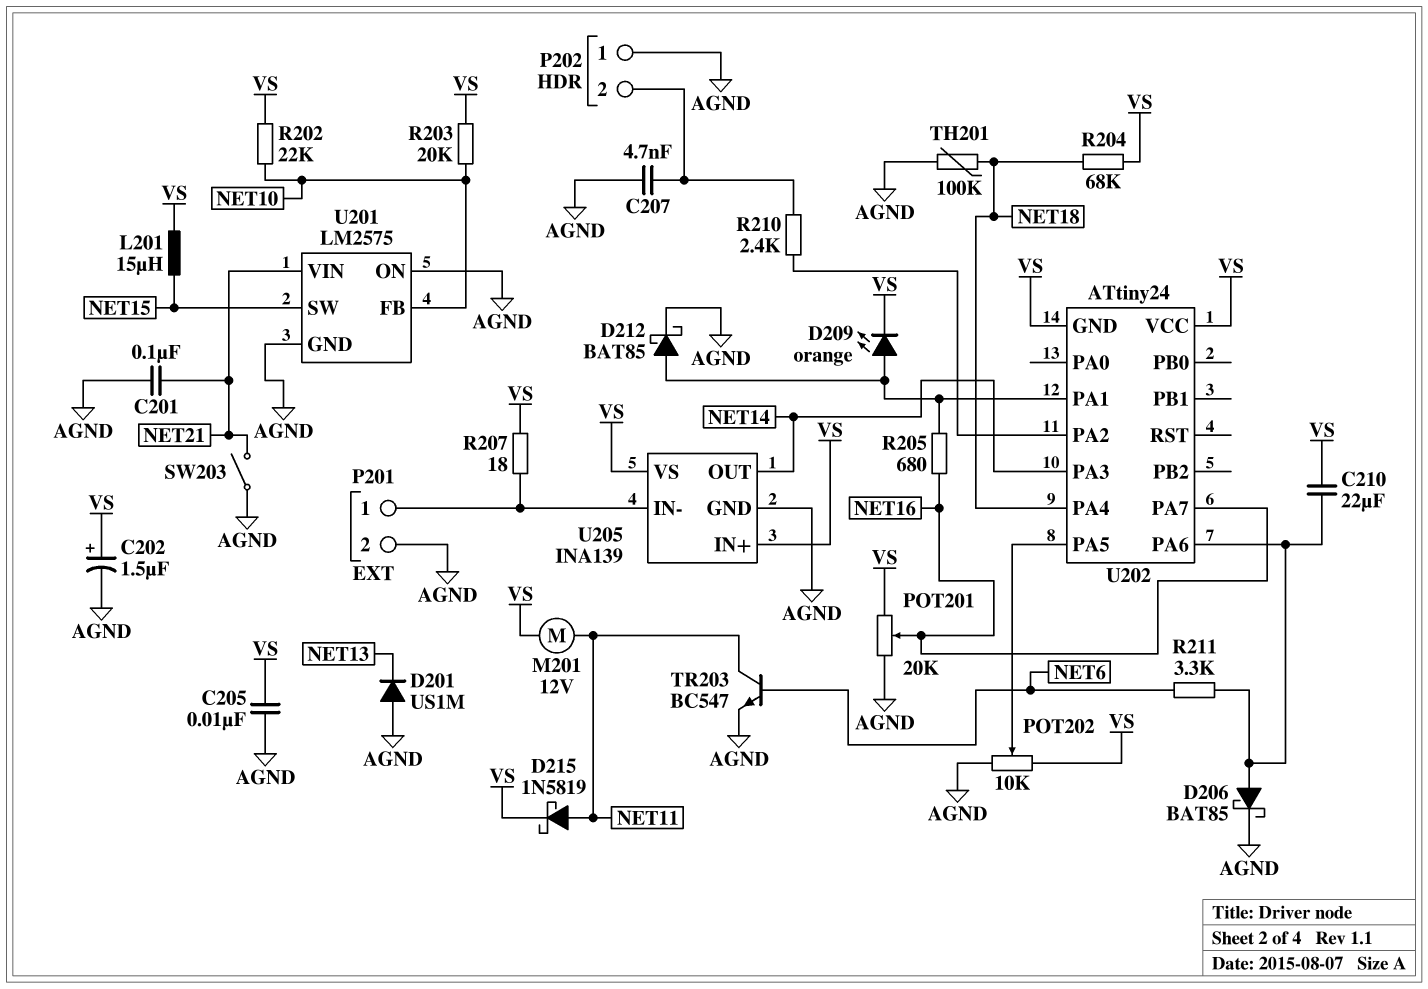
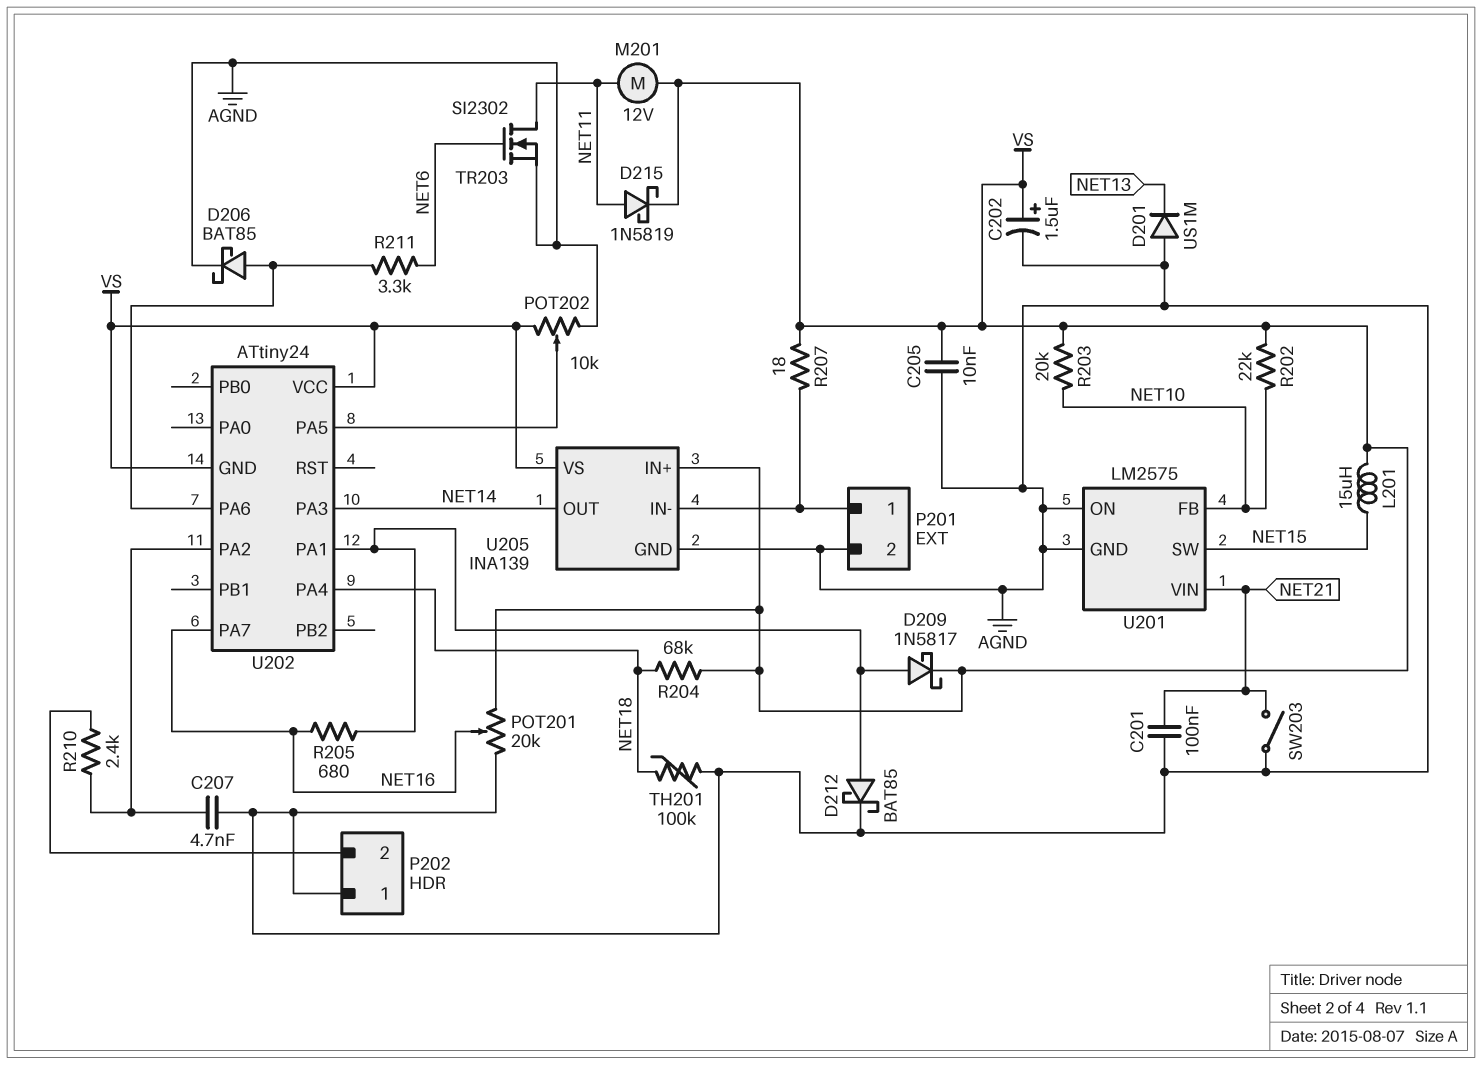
C207: 4.7nF (AGND, P202/2) -> 4.7nF (AGND, U202/PA2)
C210: 22uF (U202/PA6, VS) -> none
D209: LED orange (A U202/PA1, K VS) -> schottky 1N5817 (A U202/PA1, K VS)
TR203: NPN BC547 (B NET6, C NET11, E AGND) -> NMOS SI2302 (G NET6, D NET11, S AGND)

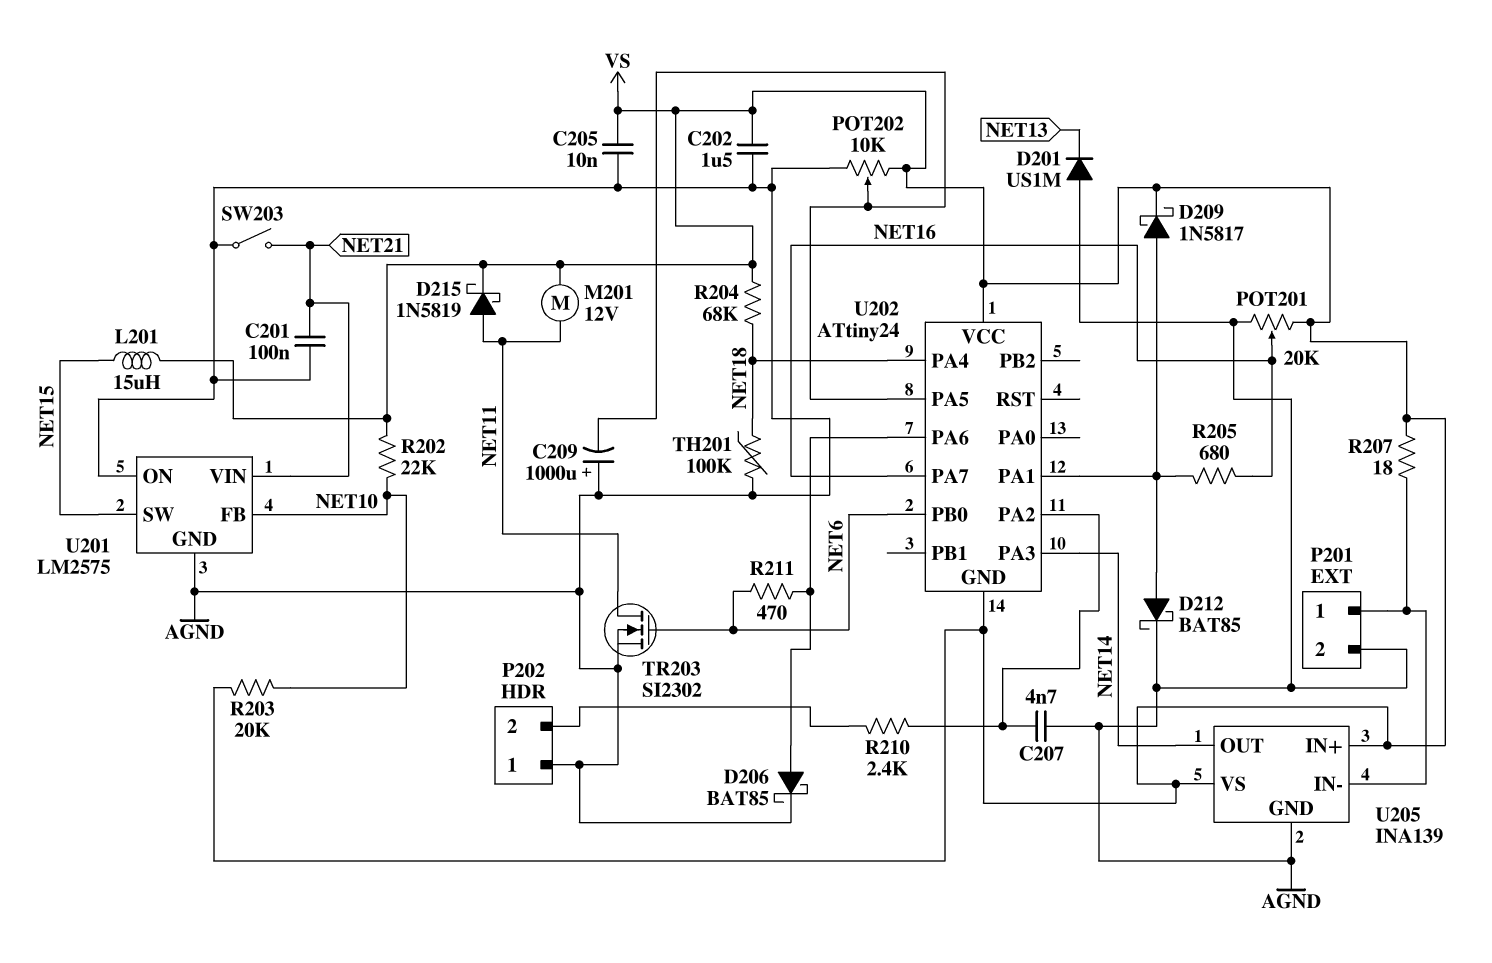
C202: 1.5uF (plus VS, minus AGND) -> 1.5uF (AGND, VS)
C209: none -> 1000uF (plus AGND, minus U202/PA5)
R211: 3.3k (NET6, U202/PA6) -> 470 (NET6, U202/PA6)
U202 pin PB0: none -> NET6

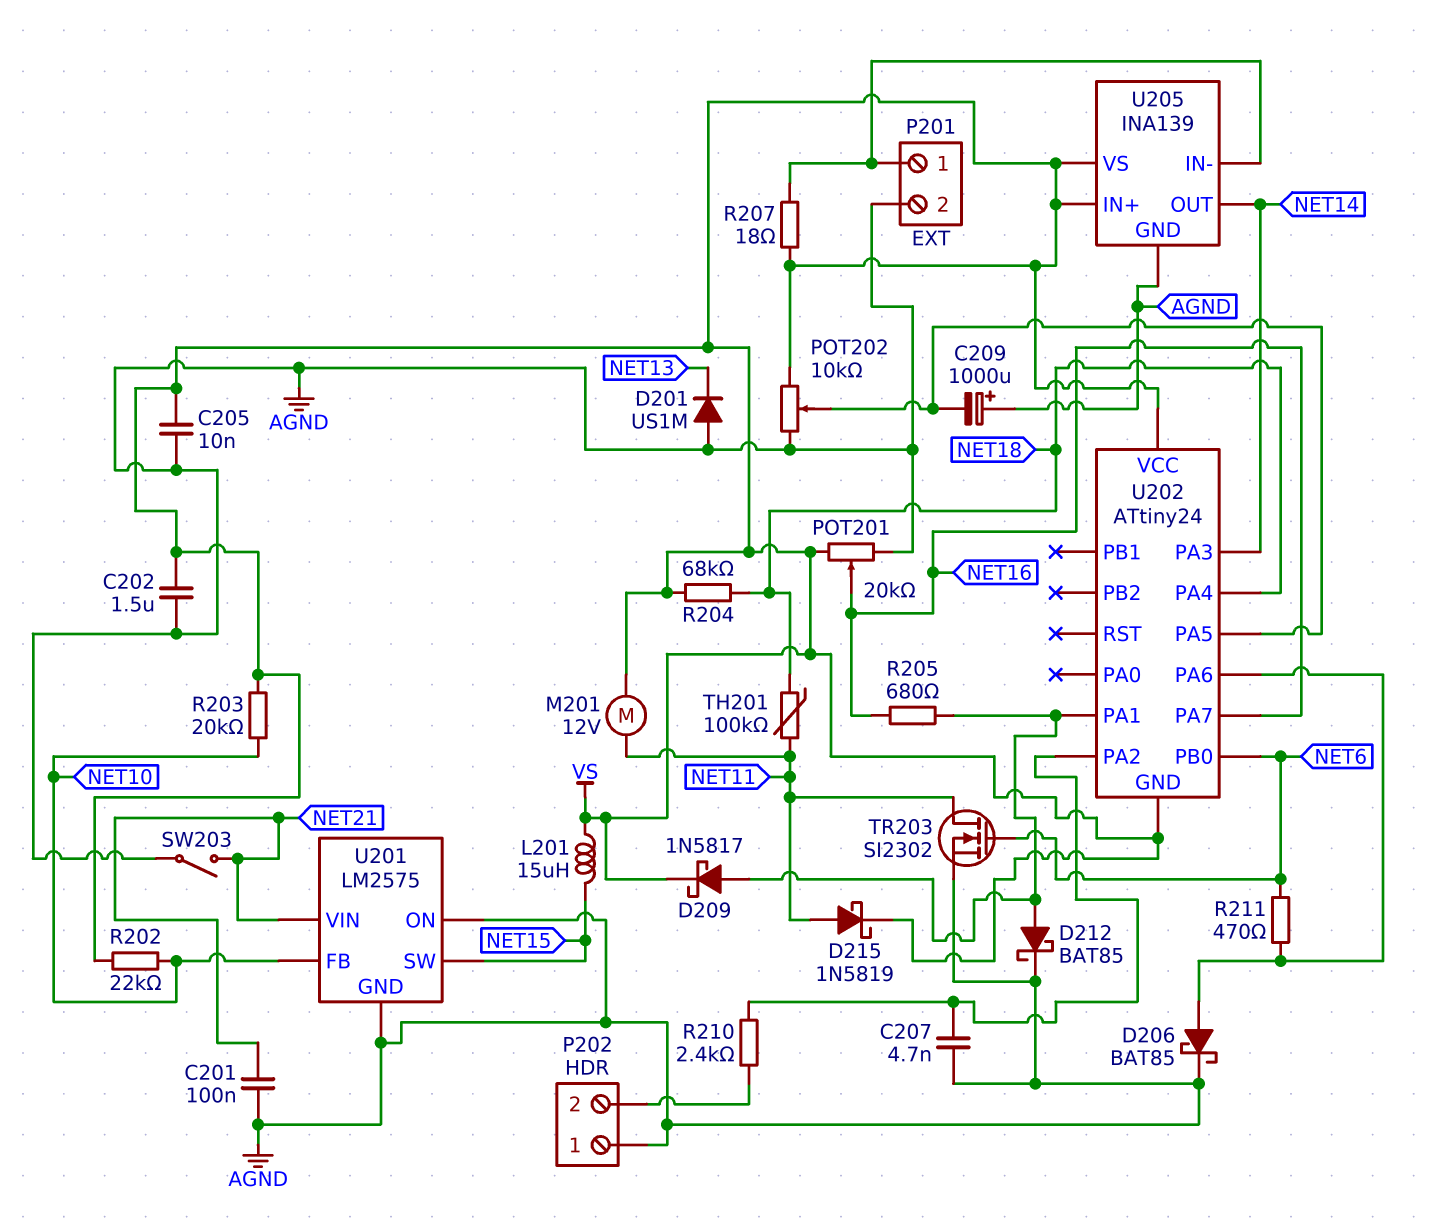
TH201: 100k (AGND, NET18) -> 100k (NET11, NET18)

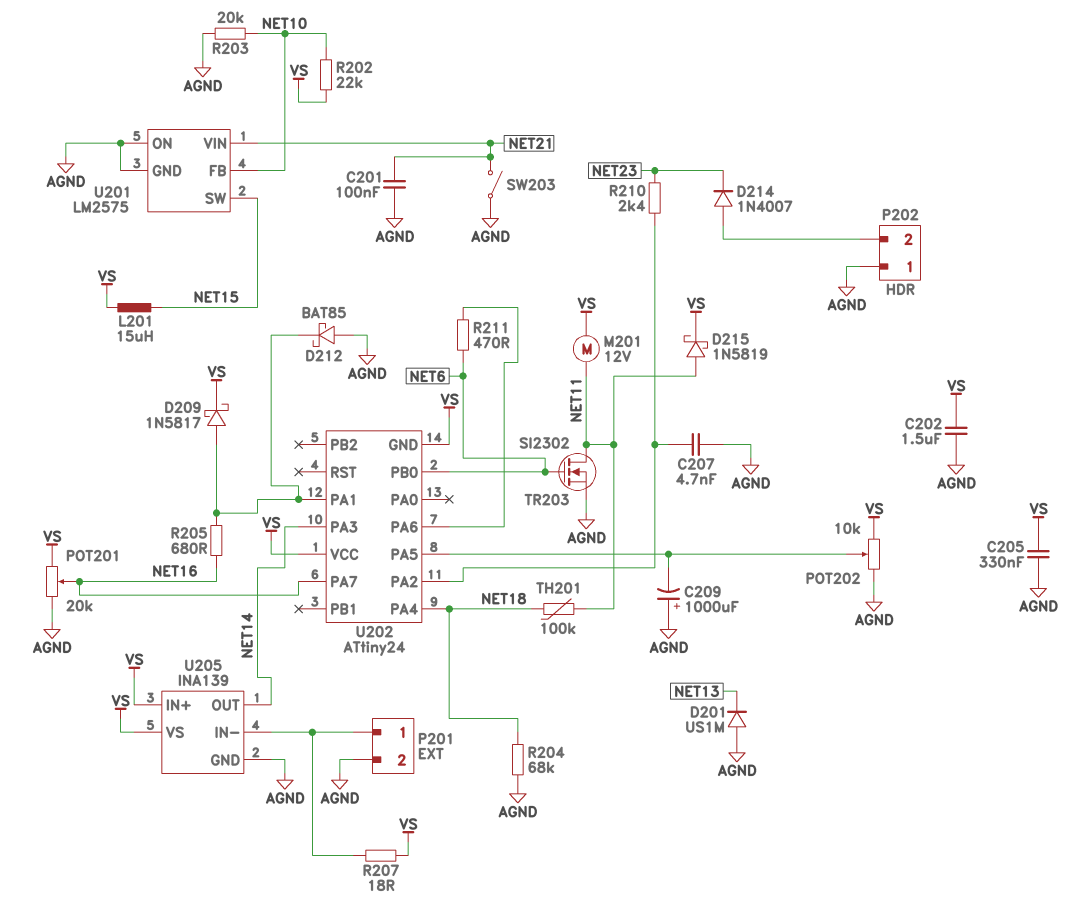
C205: 10nF (AGND, VS) -> 330nF (AGND, VS)
D206: schottky BAT85 (A U202/PA6, K AGND) -> none
D212: schottky BAT85 (A U202/PA1, K AGND) -> schottky BAT85 (A AGND, K U202/PA1)
D214: none -> diode 1N4007 (A P202/2, K NET23)
R203: 20k (NET10, VS) -> 20k (AGND, NET10)
R204: 68k (NET18, VS) -> 68k (AGND, NET18)
R210: 2.4k (P202/2, U202/PA2) -> 2.4k (NET23, U202/PA2)

